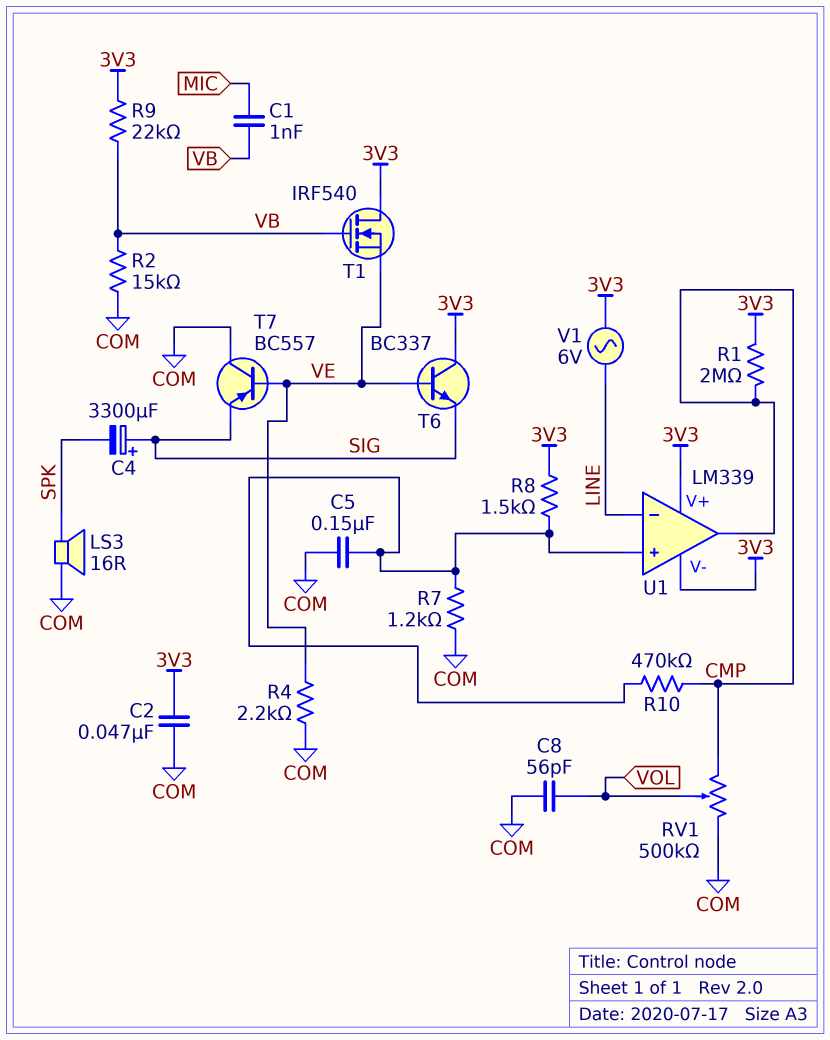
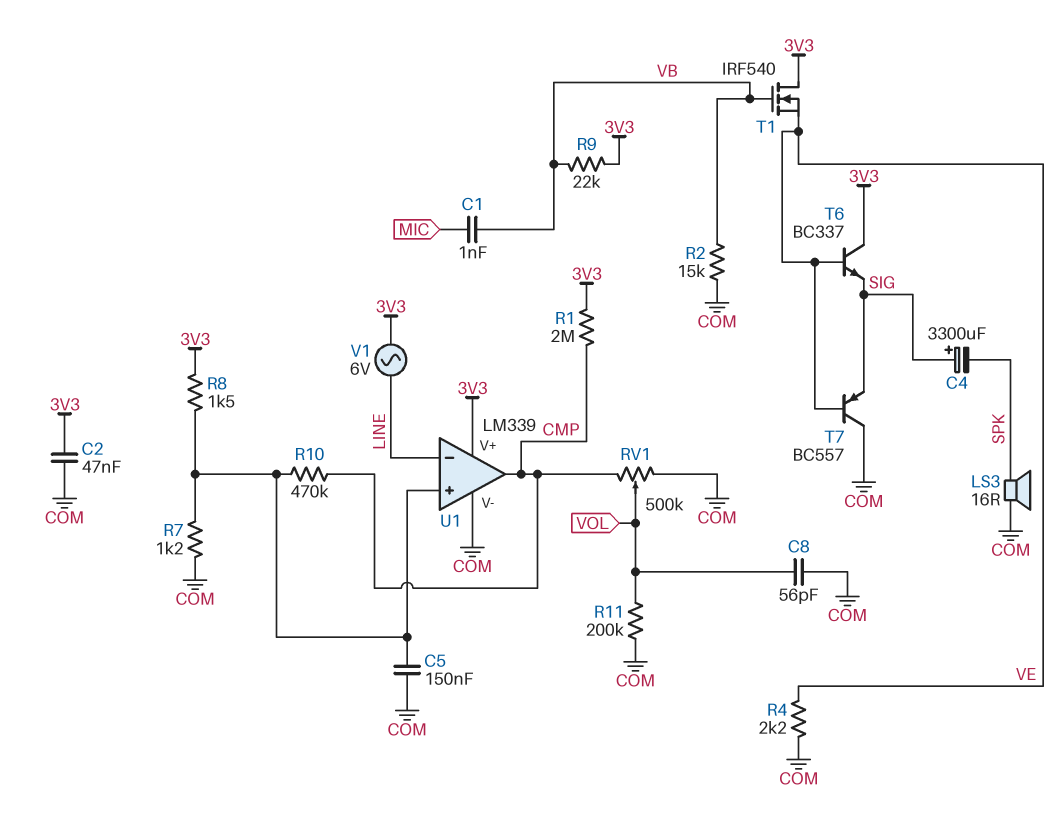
R11: none -> 200k (COM, VOL)
U1 pin V-: 3V3 -> COM

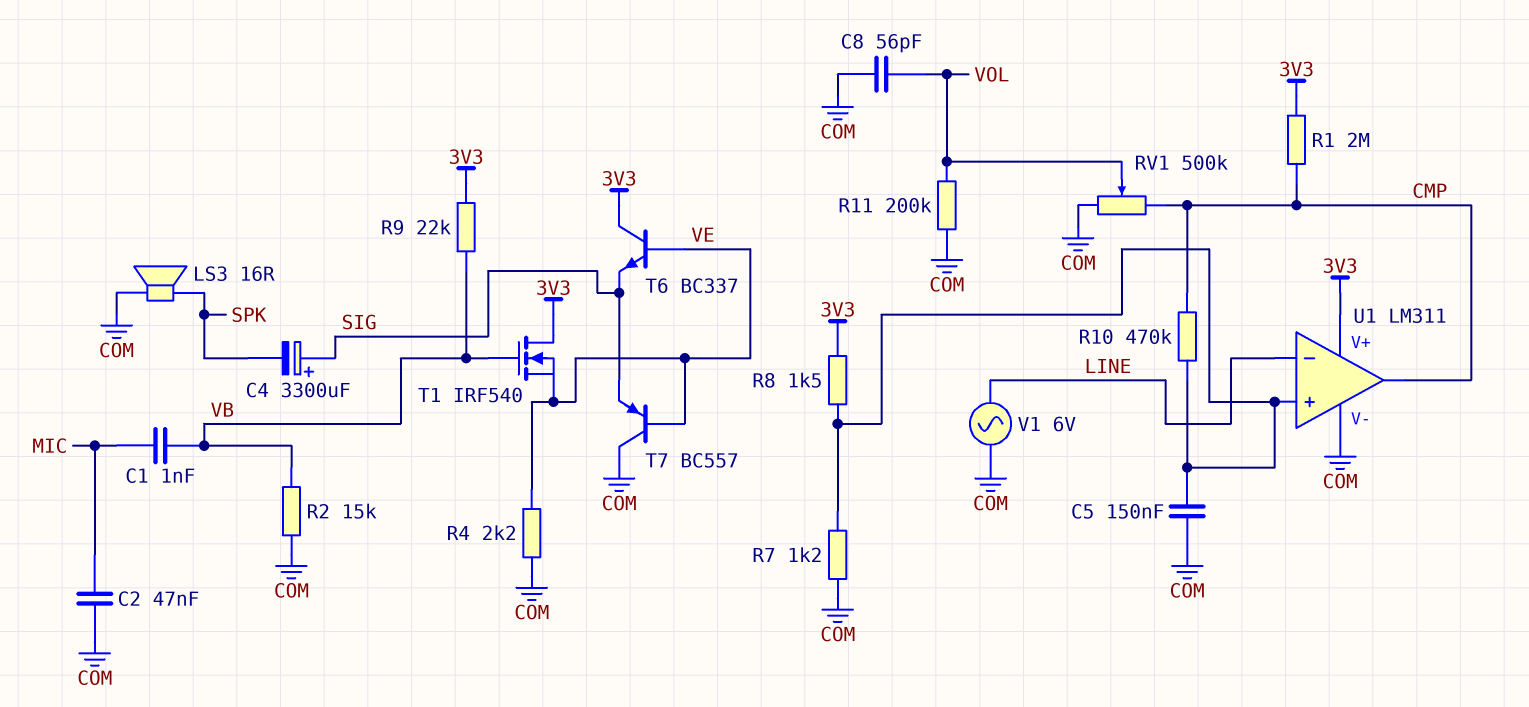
C2: 47nF (3V3, COM) -> 47nF (COM, MIC)
U1: LM339 -> LM311
V1: AC 6V (3V3, LINE) -> AC 6V (COM, LINE)

